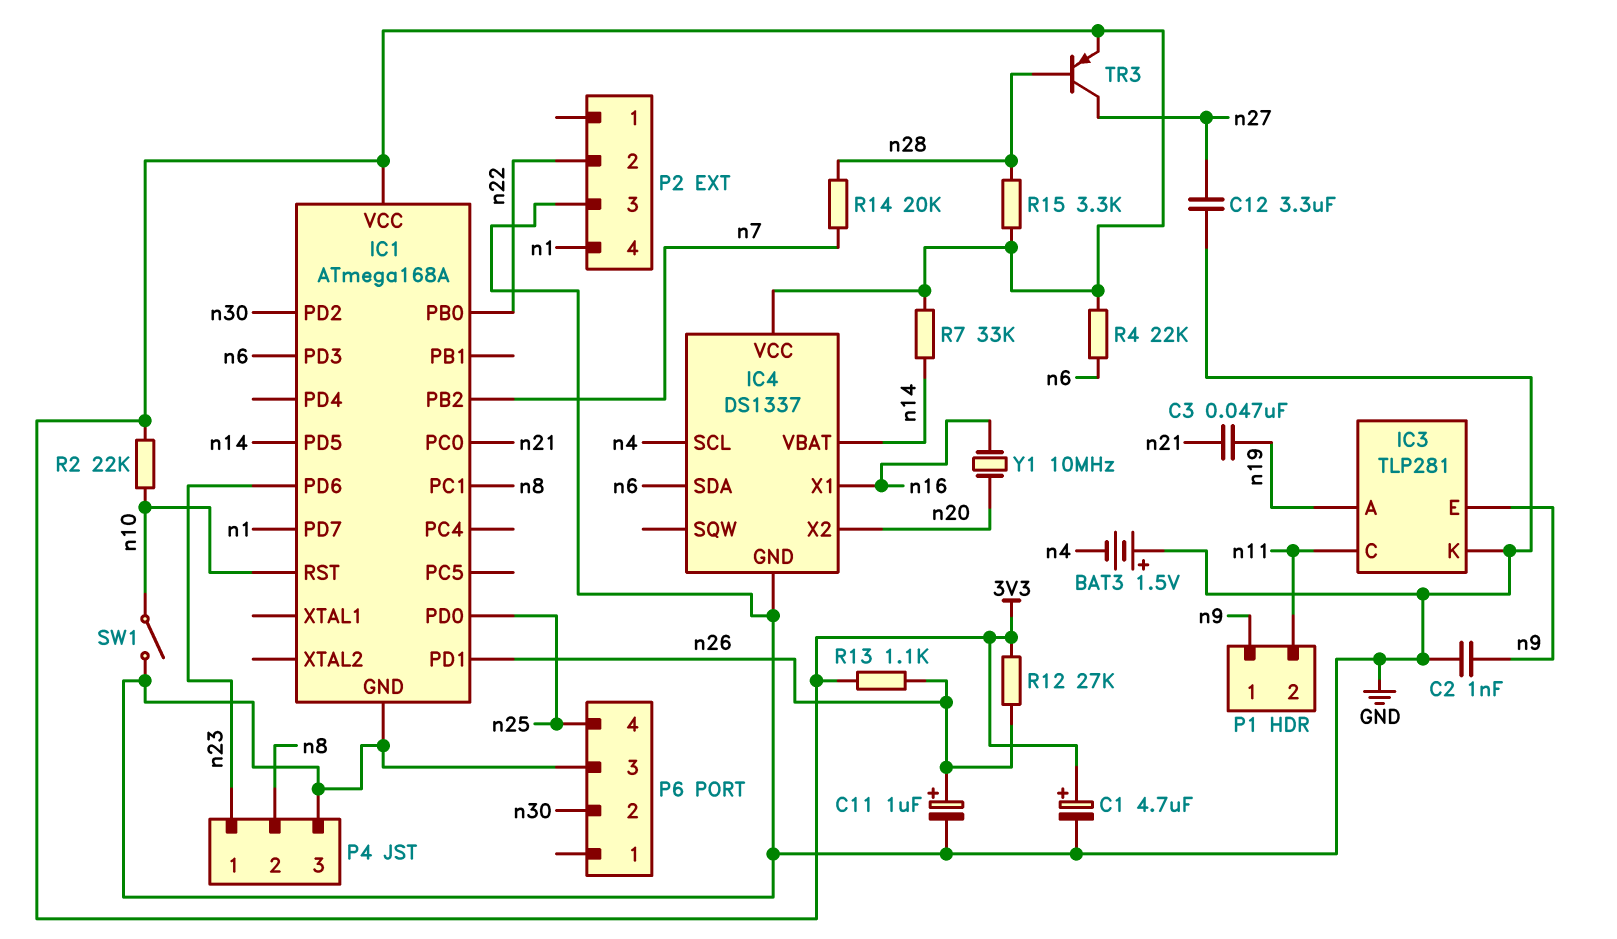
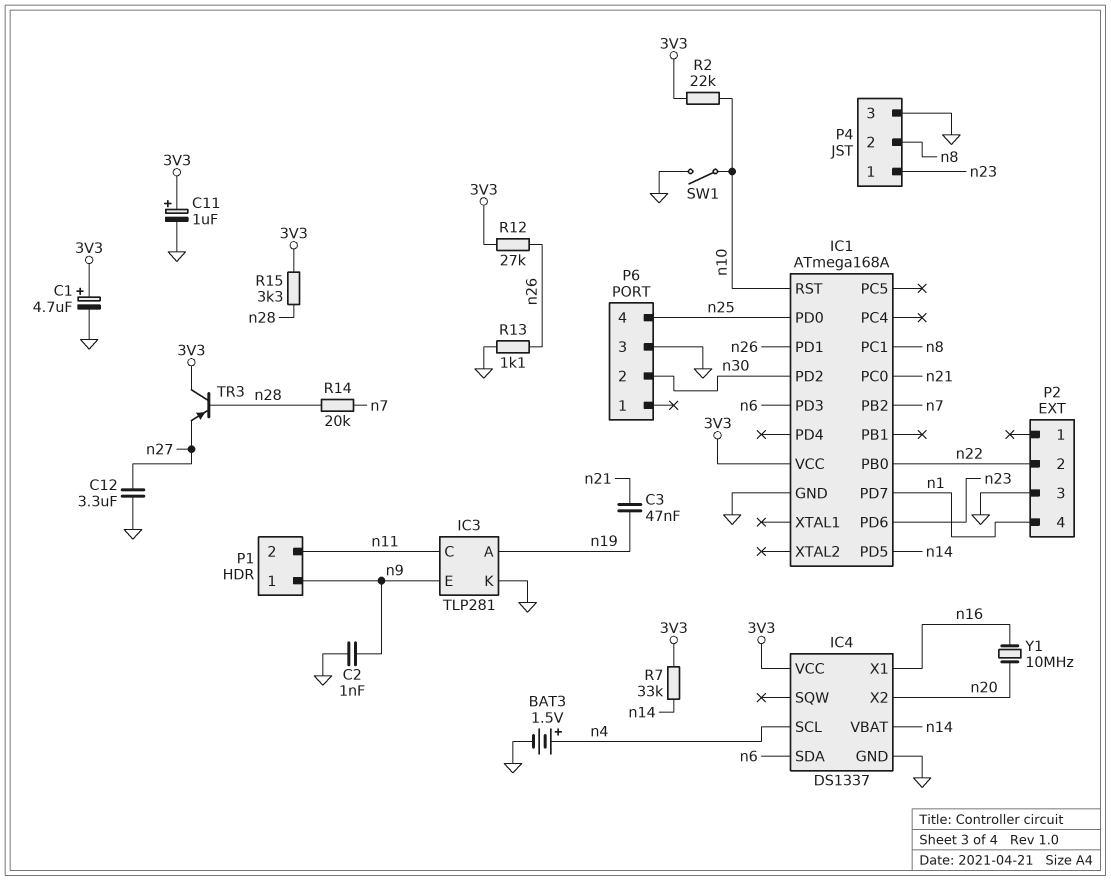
BAT3: 1.5V (plus GND, minus n4) -> 1.5V (plus n4, minus GND)
C11: 1uF (plus n26, minus GND) -> 1uF (plus 3V3, minus GND)
R4: 22k (3V3, n6) -> none
R13: 1.1k (3V3, n26) -> 1.1k (GND, n26)
TR3: PNP (B n28, C n27, E 3V3) -> PNP (B n28, C 3V3, E n27)

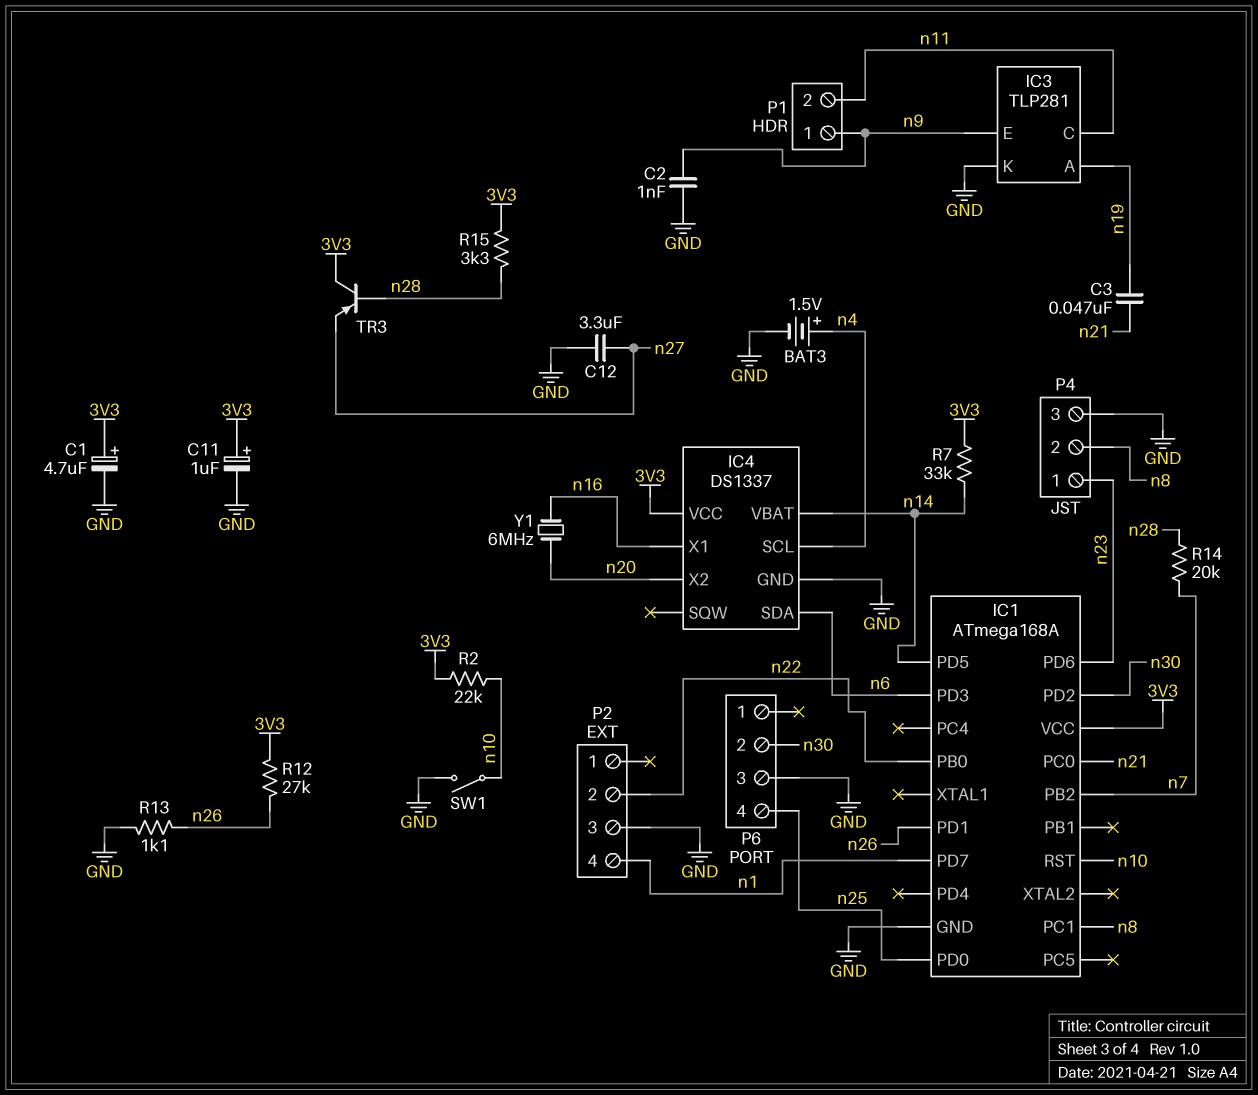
Y1: 10MHz (n16, n20) -> 6MHz (n16, n20)

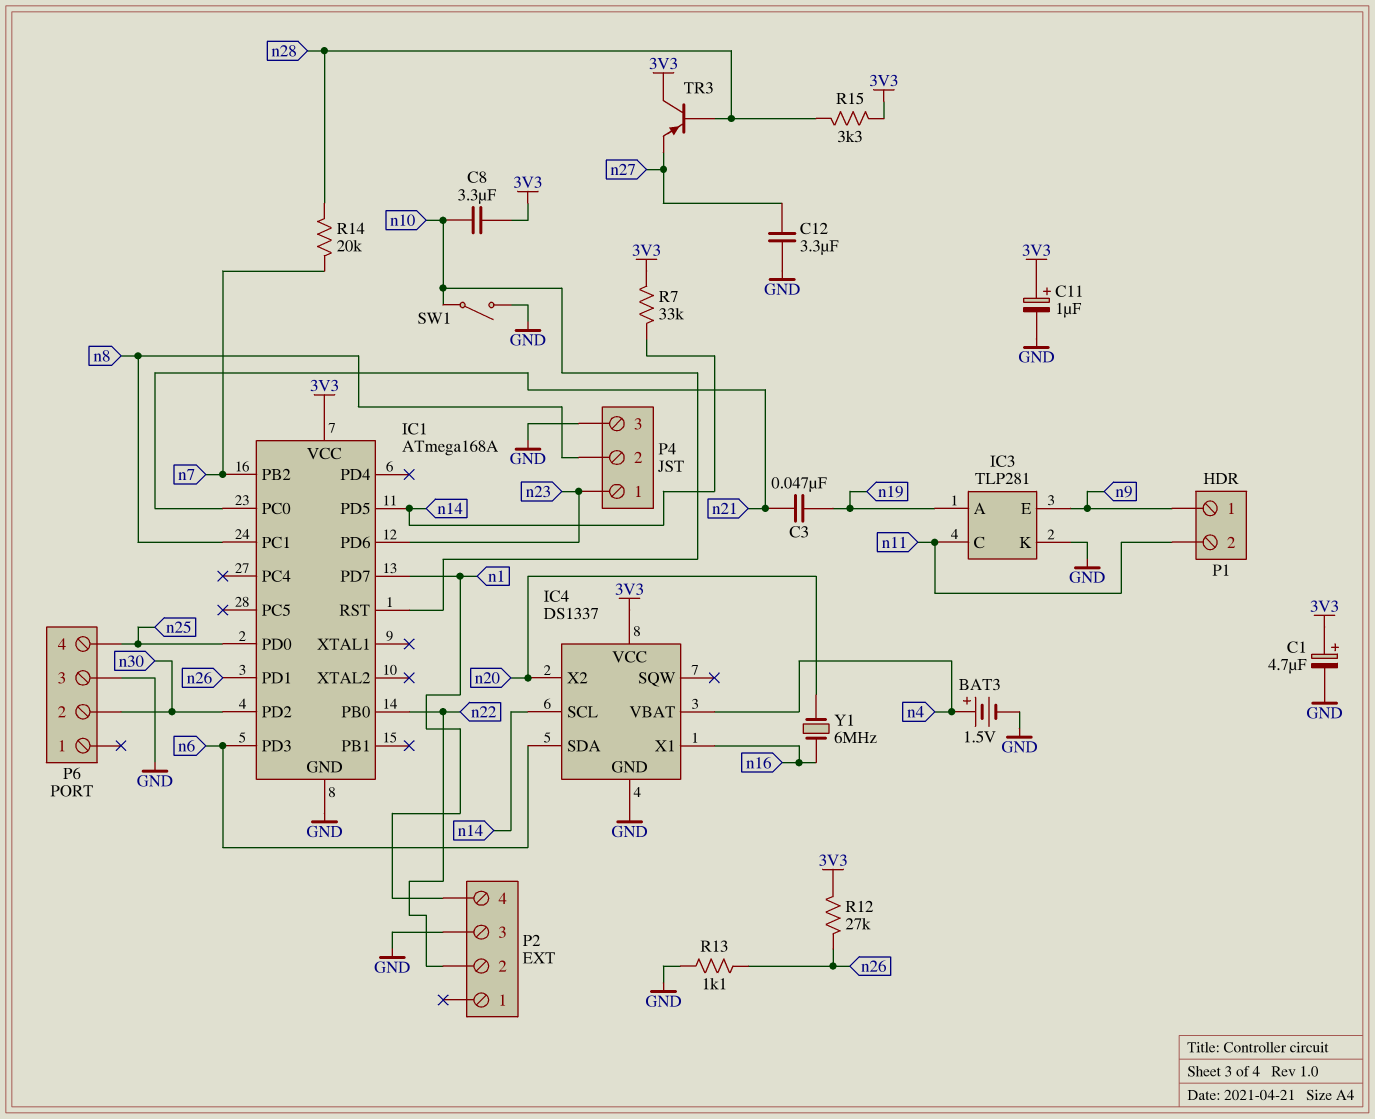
C2: 1nF (GND, n9) -> none
C8: none -> 3.3uF (3V3, n10)
IC4 pin SCL: n4 -> n14
IC4 pin VBAT: n14 -> n4
R2: 22k (3V3, n10) -> none

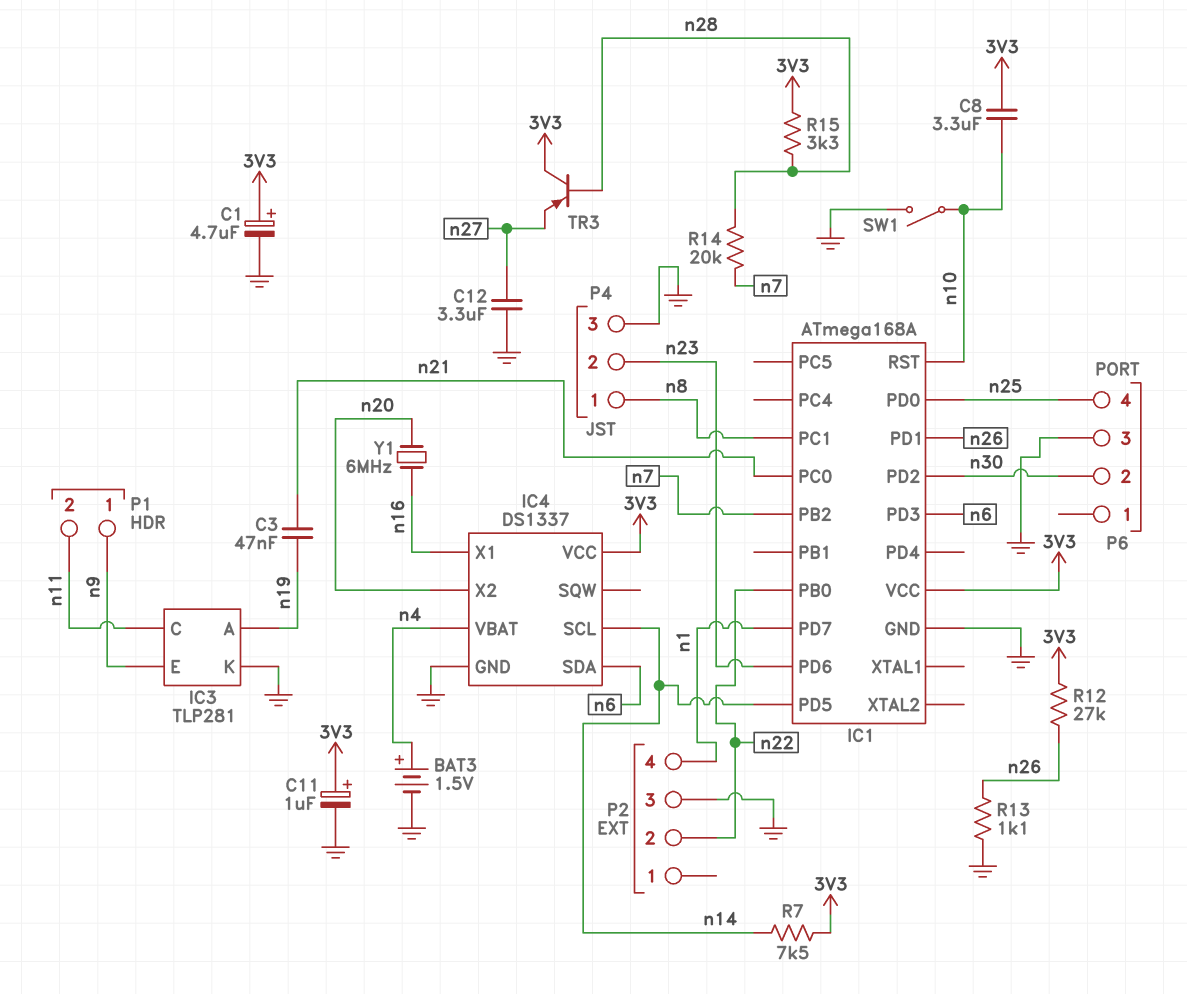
P4 pin 1: n23 -> n8
P4 pin 2: n8 -> n23
R7: 33k (3V3, n14) -> 7.5k (3V3, n14)

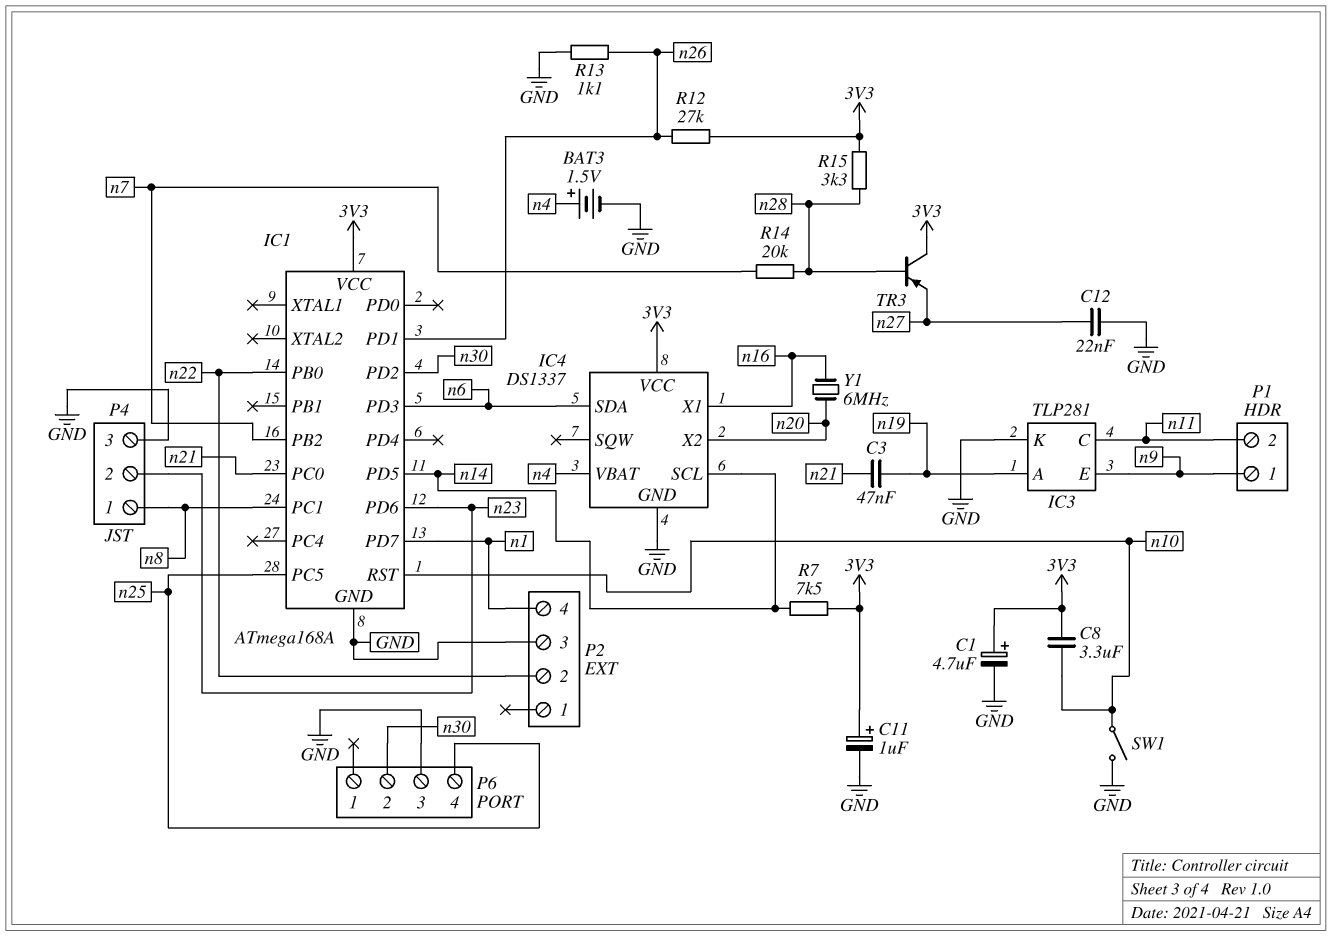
C12: 3.3uF (GND, n27) -> 22nF (GND, n27)
IC1 pin PC5: none -> n25
IC1 pin PD0: n25 -> none

